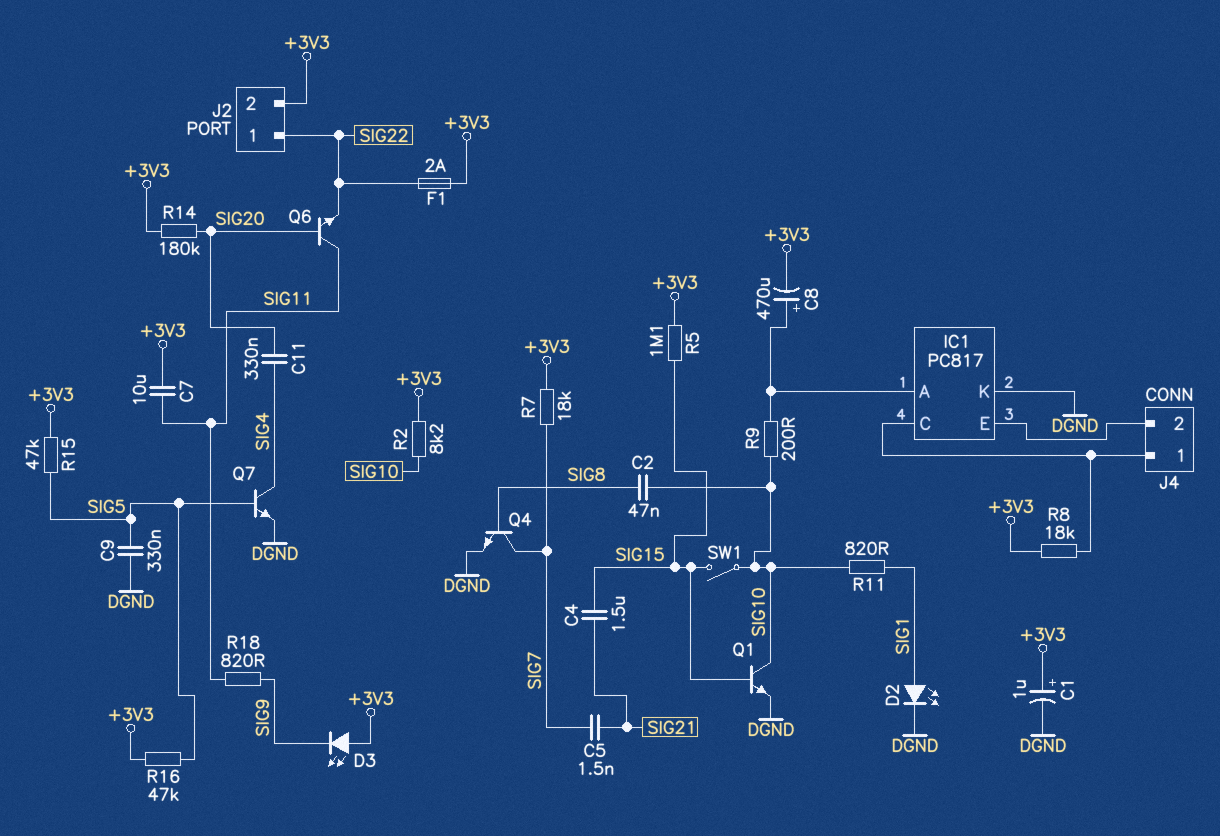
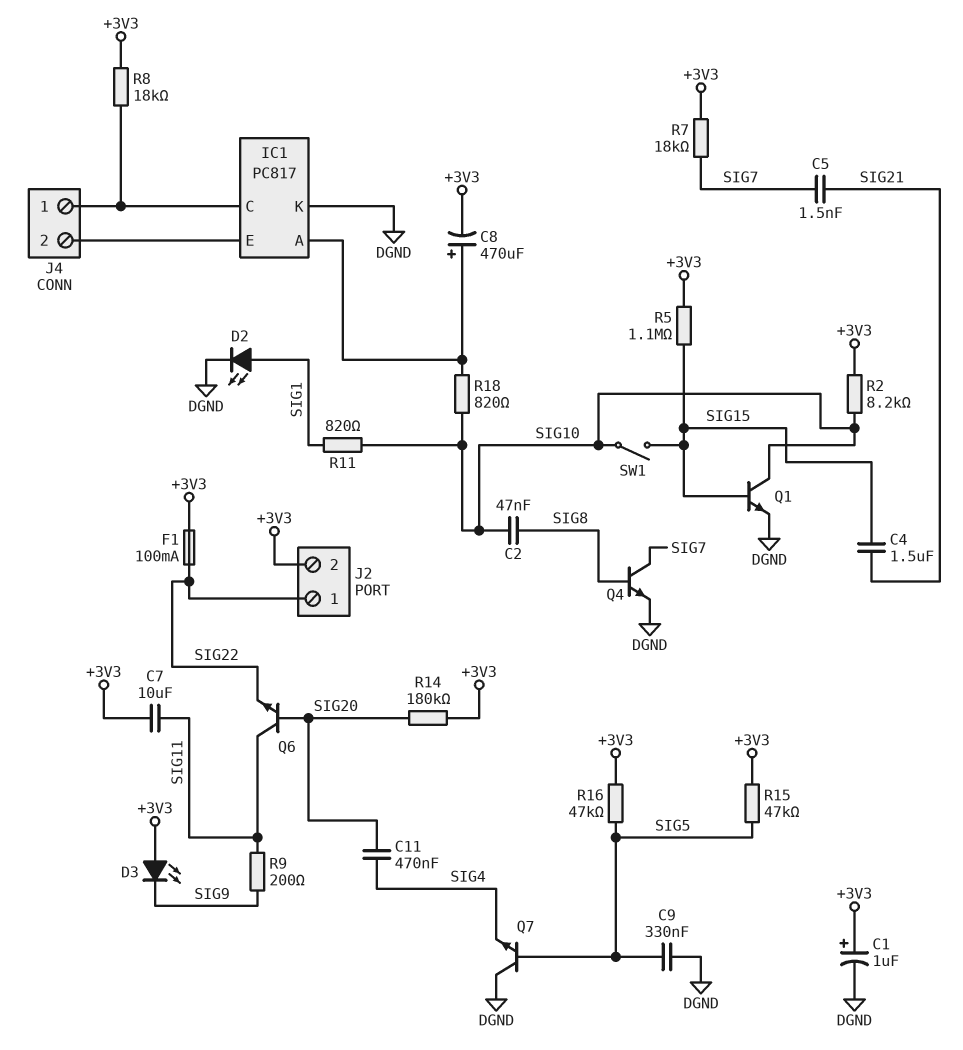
C11: 330nF (SIG4, SIG20) -> 470nF (SIG4, SIG20)
F1: 2A (+3V3, SIG22) -> 100mA (+3V3, SIG22)
Q7: NPN (B SIG5, C SIG4, E DGND) -> NPN (B SIG5, C DGND, E SIG4)
R9: 200 (IC1/A, SIG10) -> 200 (SIG9, SIG11)
R18: 820 (SIG9, SIG11) -> 820 (IC1/A, SIG10)

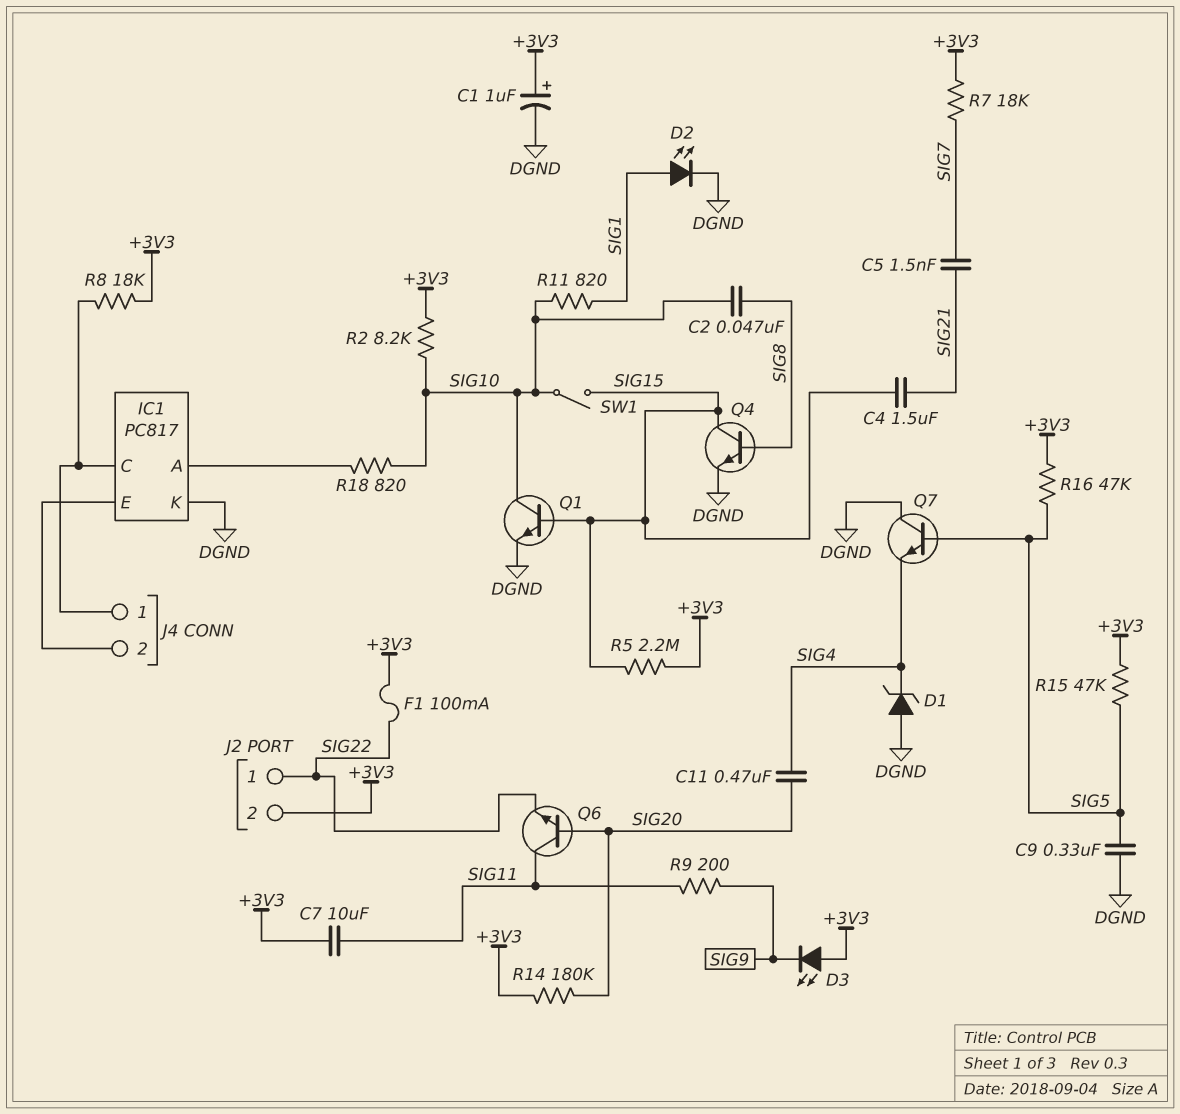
C8: 470uF (plus IC1/A, minus +3V3) -> none
D1: none -> zener (A DGND, K SIG4)
Q4: NPN (B SIG8, C SIG7, E DGND) -> NPN (B SIG8, C SIG15, E DGND)
R5: 1.1M (+3V3, SIG15) -> 2.2M (+3V3, SIG15)

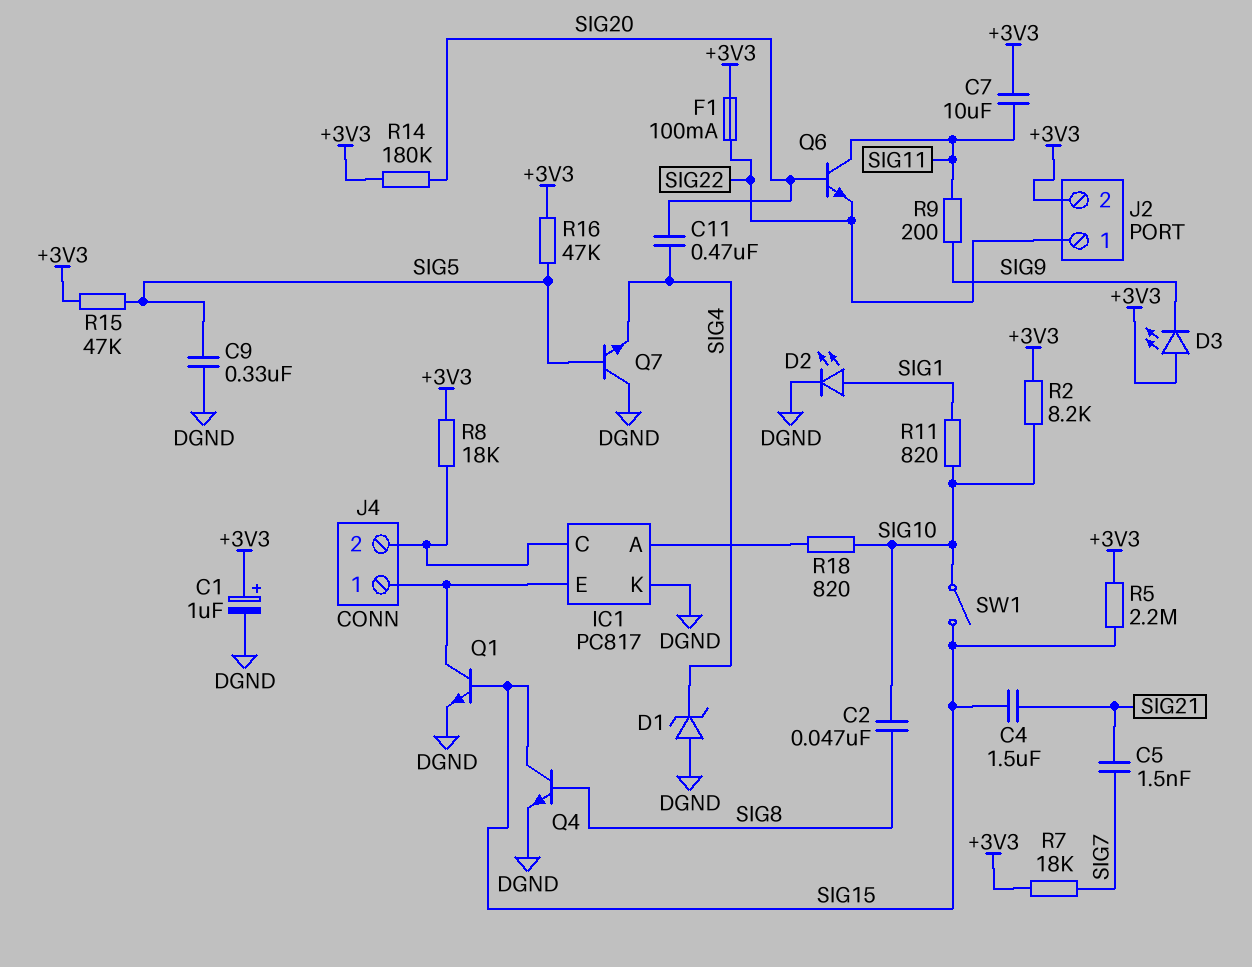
J4 pin 1: IC1/C -> IC1/E
J4 pin 2: IC1/E -> IC1/C
Q1: NPN (B SIG15, C SIG10, E DGND) -> NPN (B SIG15, C IC1/E, E DGND)

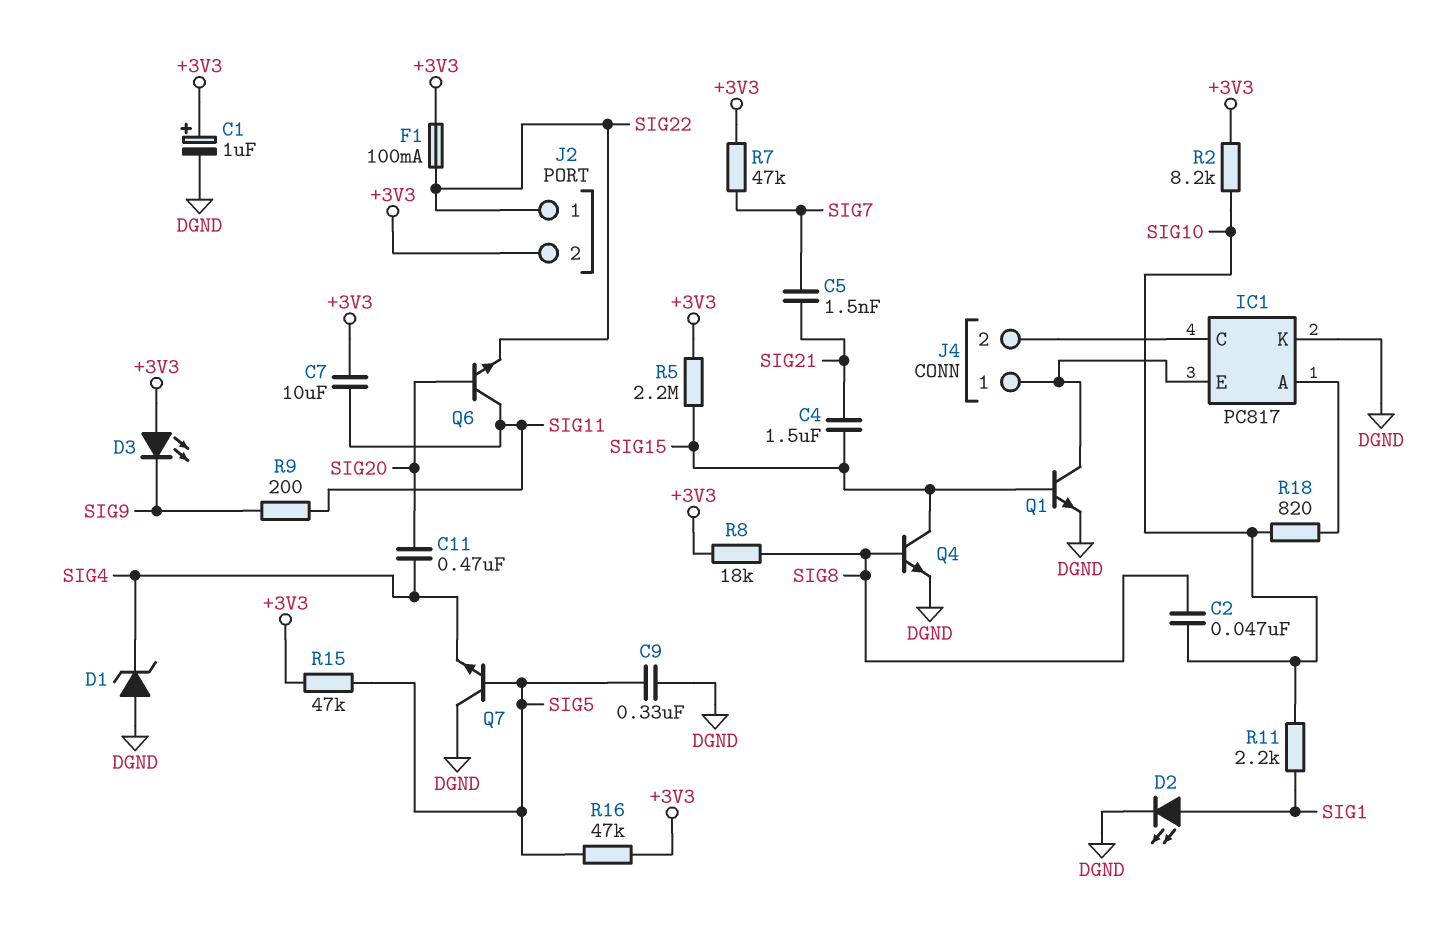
R7: 18k (+3V3, SIG7) -> 47k (+3V3, SIG7)
R8: 18k (+3V3, IC1/C) -> 18k (+3V3, SIG8)
R11: 820 (SIG1, SIG10) -> 2.2k (SIG1, SIG10)
R14: 180k (+3V3, SIG20) -> none
SW1: switch (SIG10, SIG15) -> none

